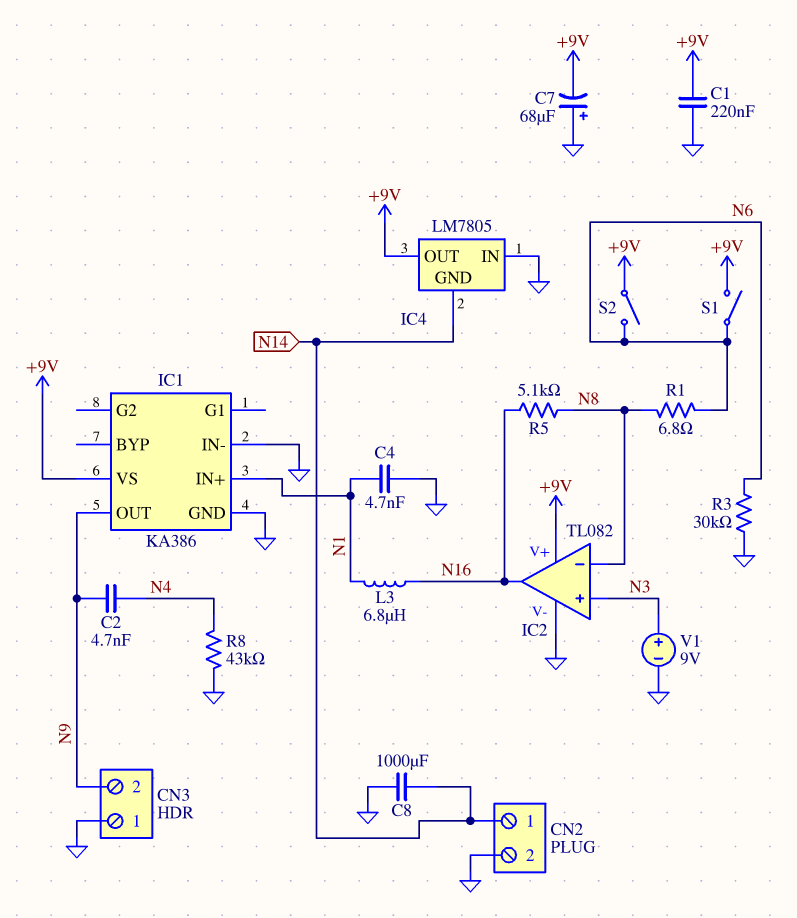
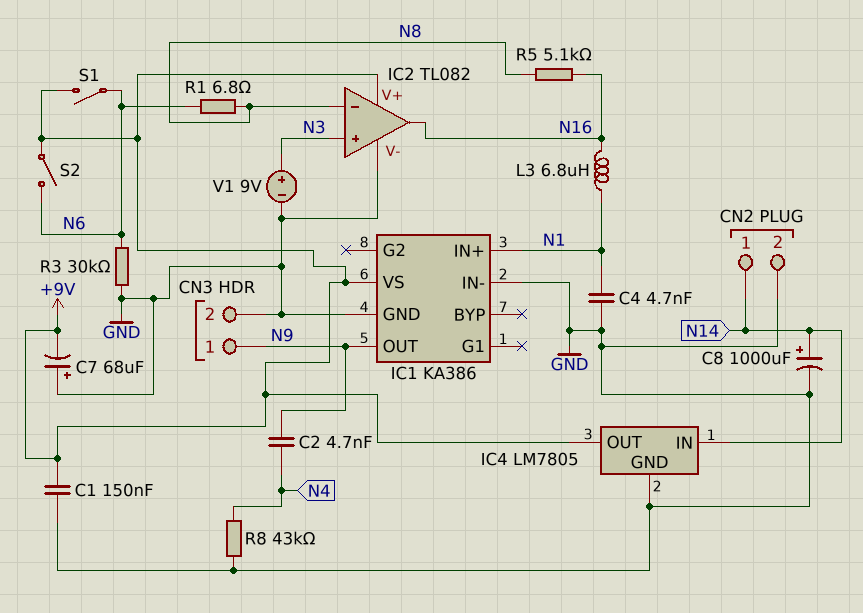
C1: 220nF (+9V, GND) -> 150nF (+9V, GND)
C8: 1000uF (GND, N14) -> 1000uF (plus N14, minus GND)
CN3 pin 1: GND -> N9
CN3 pin 2: N9 -> GND
IC4 pin GND: N14 -> GND
IC4 pin IN: GND -> N14

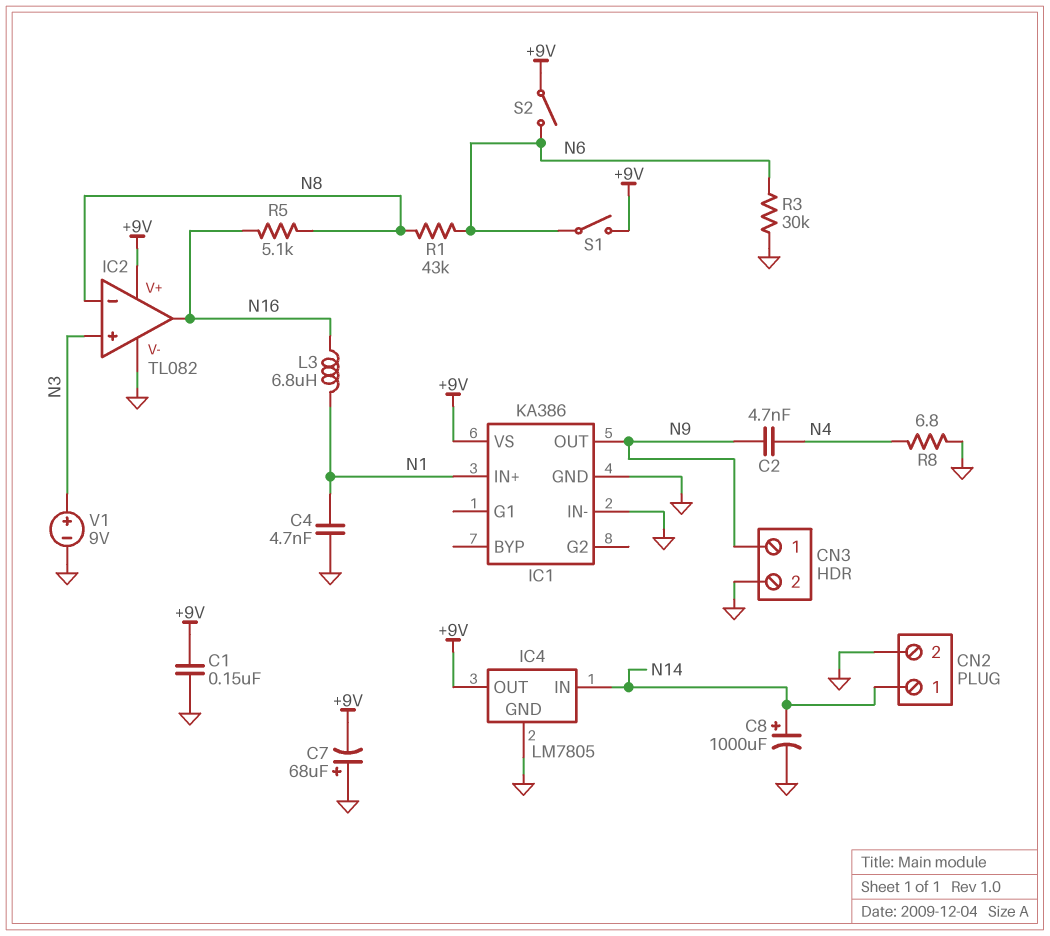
R1: 6.8 (N6, N8) -> 43k (N6, N8)
R8: 43k (GND, N4) -> 6.8 (GND, N4)

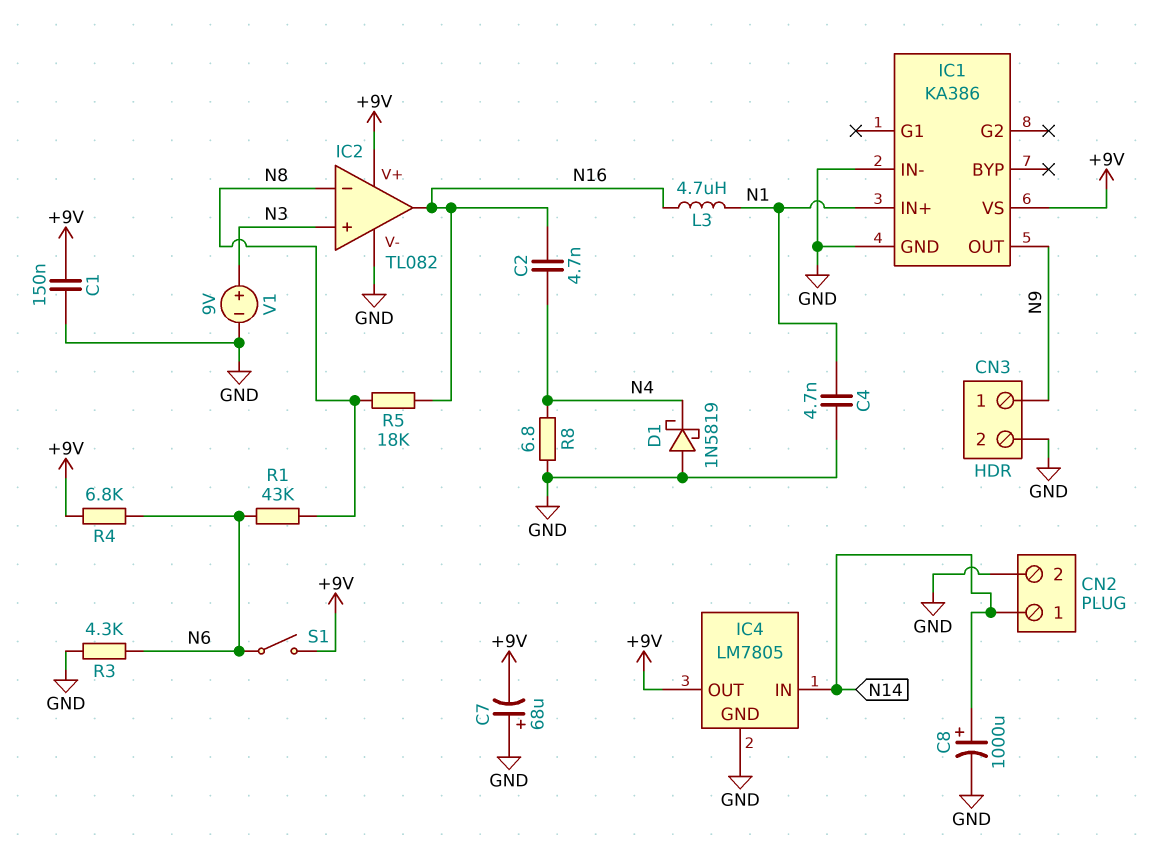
C2: 4.7nF (N4, N9) -> 4.7nF (N4, N16)
D1: none -> schottky 1N5819 (A GND, K N4)
L3: 6.8uH (N1, N16) -> 4.7uH (N1, N16)
R3: 30k (GND, N6) -> 4.3k (GND, N6)
R4: none -> 6.8k (+9V, N6)
R5: 5.1k (N8, N16) -> 18k (N8, N16)
S2: switch (+9V, N6) -> none

